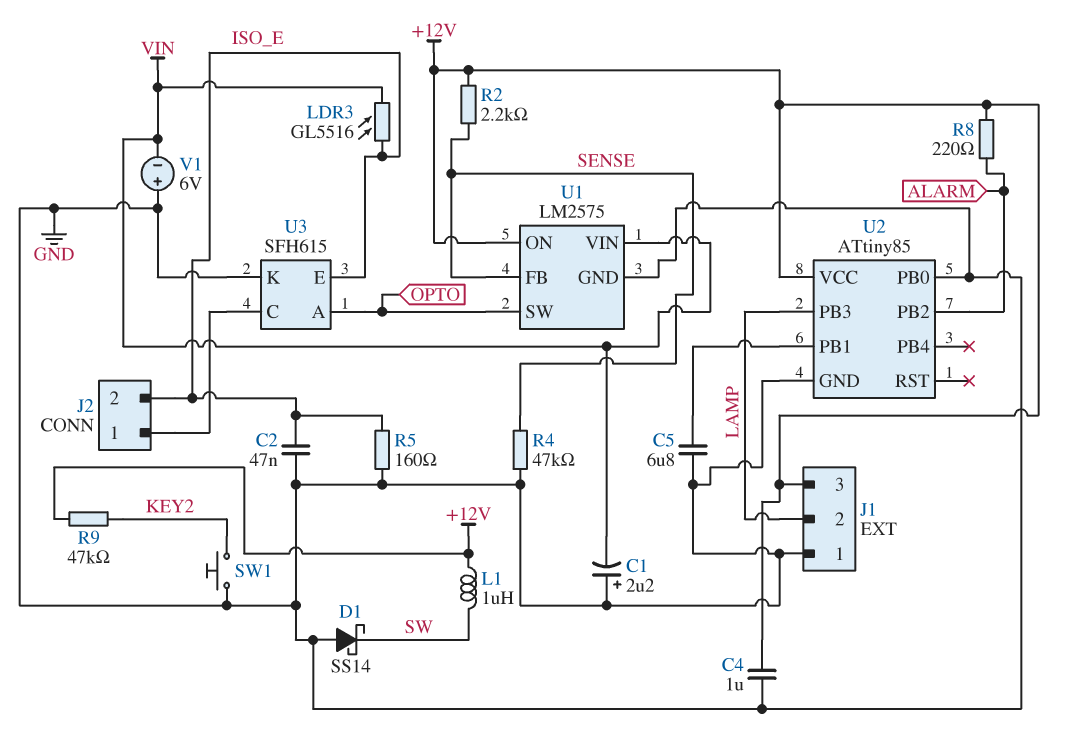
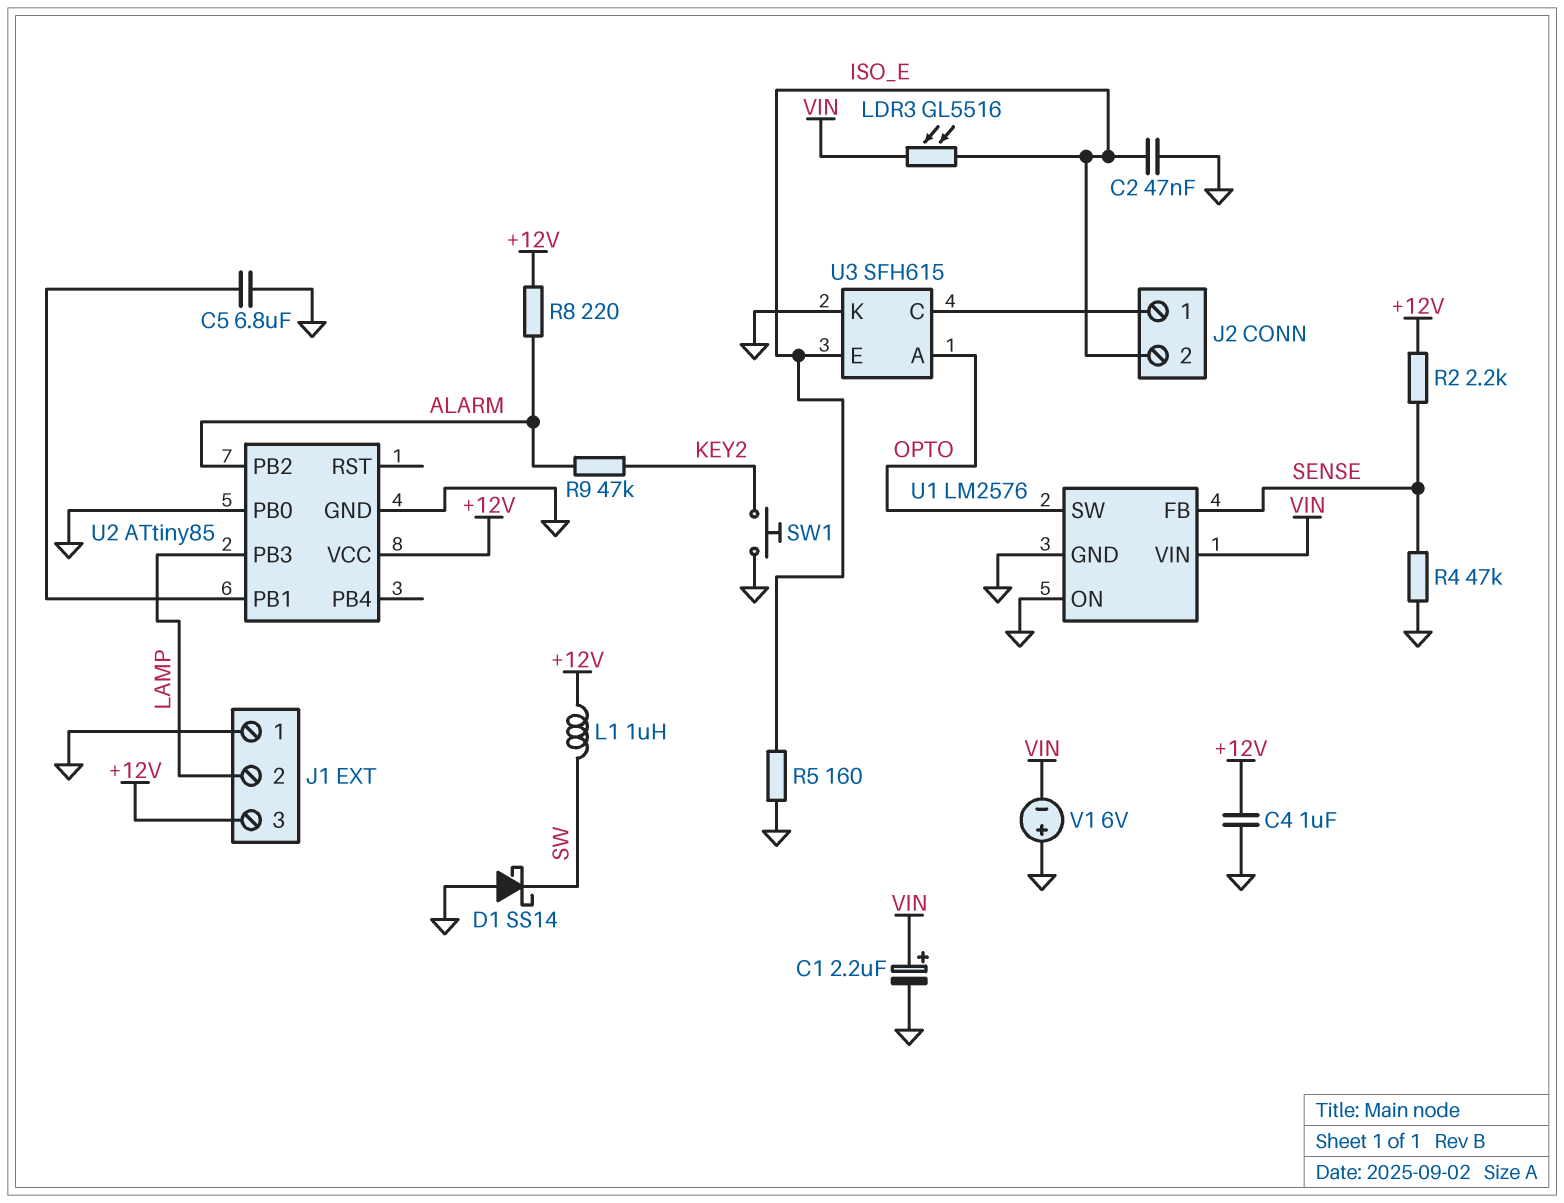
C1: 2.2uF (plus GND, minus VIN) -> 2.2uF (plus VIN, minus GND)
R9: 47k (+12V, KEY2) -> 47k (ALARM, KEY2)
U1: LM2575 -> LM2576
U1 pin ON: +12V -> GND

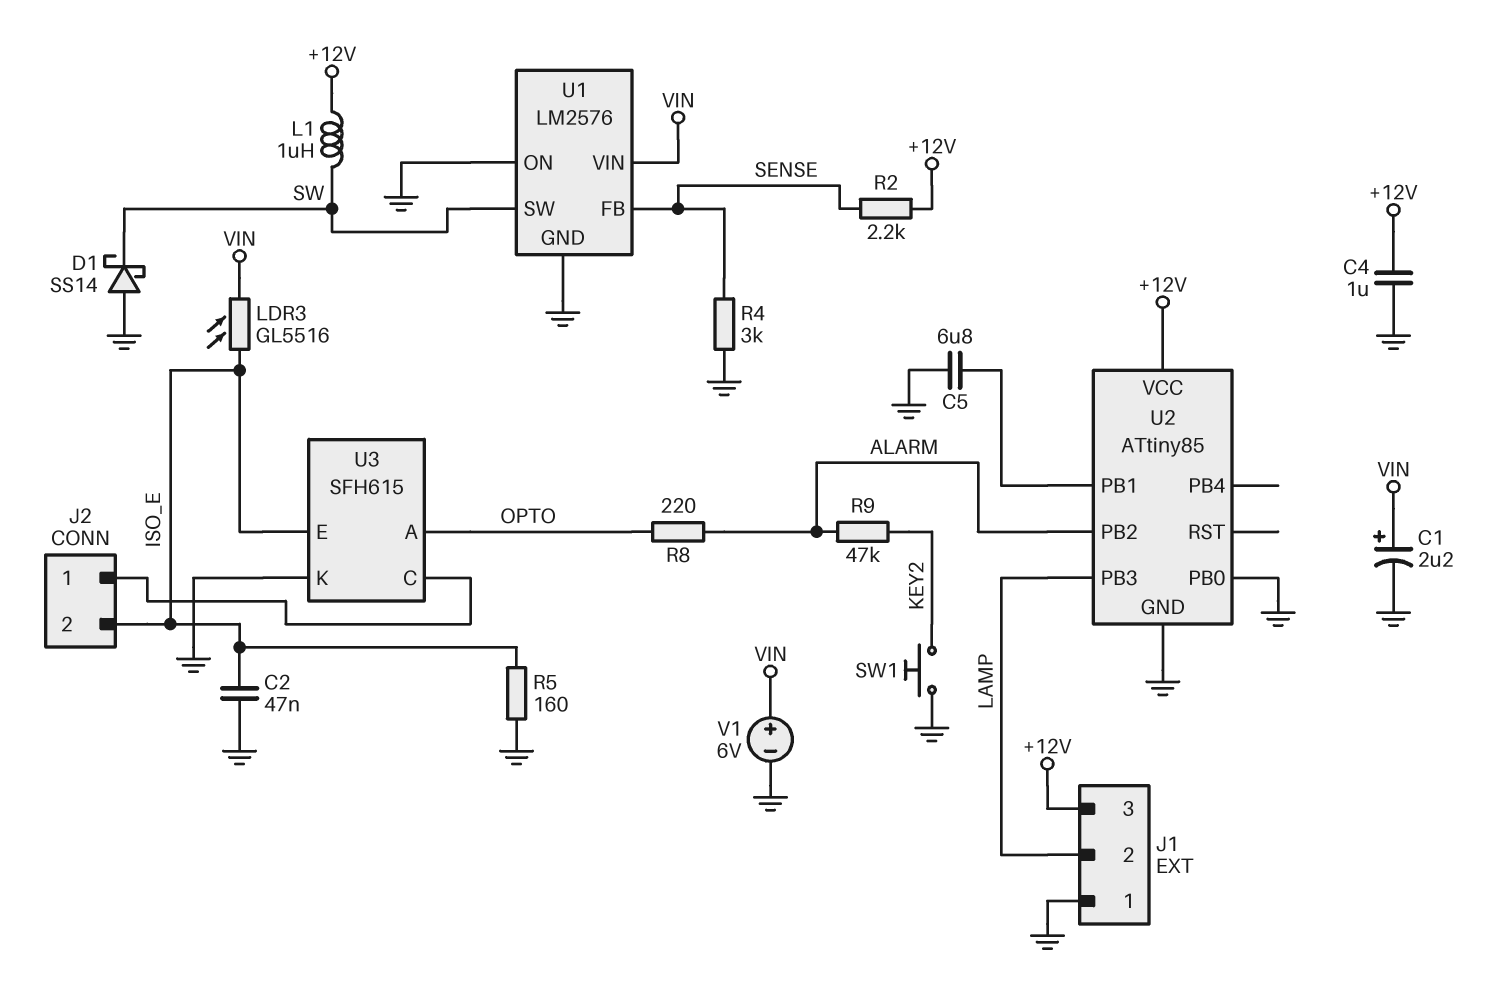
R4: 47k (GND, SENSE) -> 3k (GND, SENSE)
R8: 220 (+12V, ALARM) -> 220 (ALARM, OPTO)
U1 pin SW: OPTO -> SW
V1: 6V (plus GND, minus VIN) -> 6V (plus VIN, minus GND)

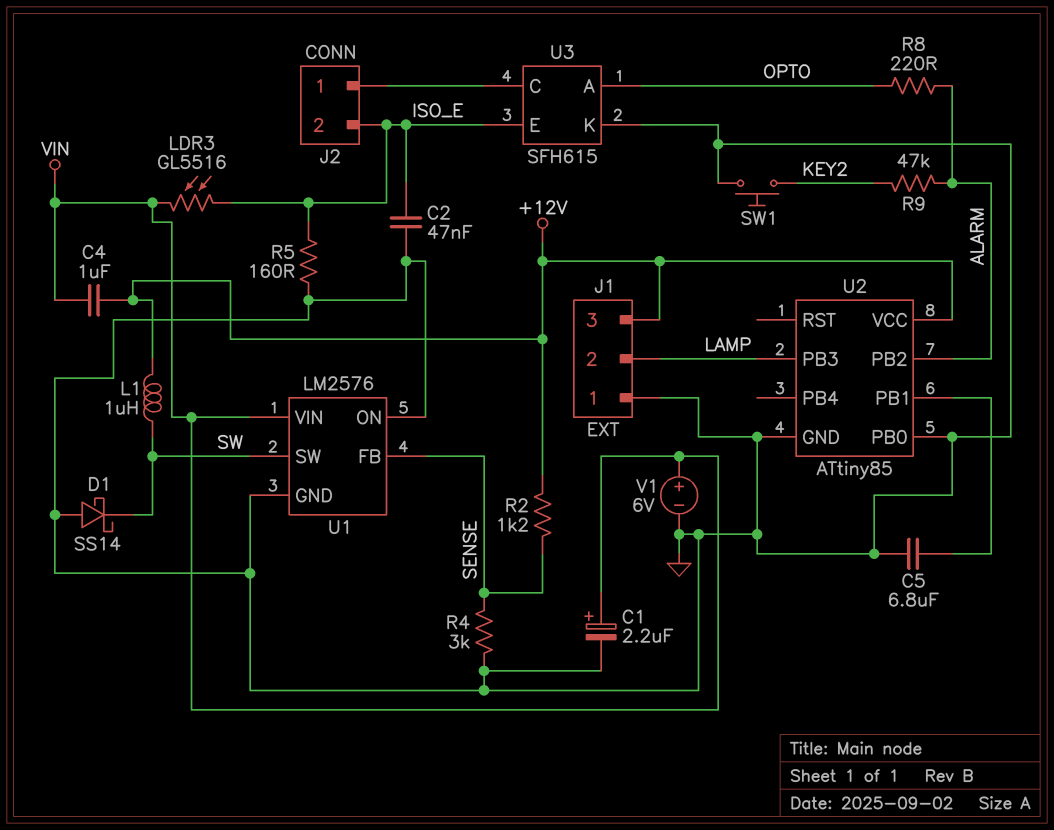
C4: 1uF (+12V, GND) -> 1uF (+12V, VIN)
R2: 2.2k (+12V, SENSE) -> 1.2k (+12V, SENSE)

